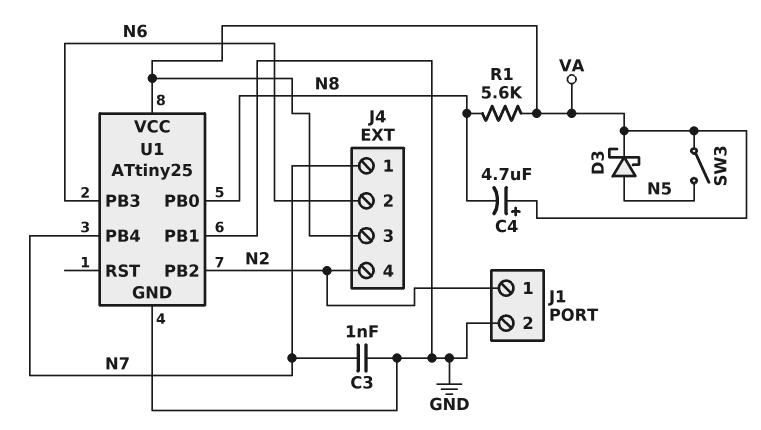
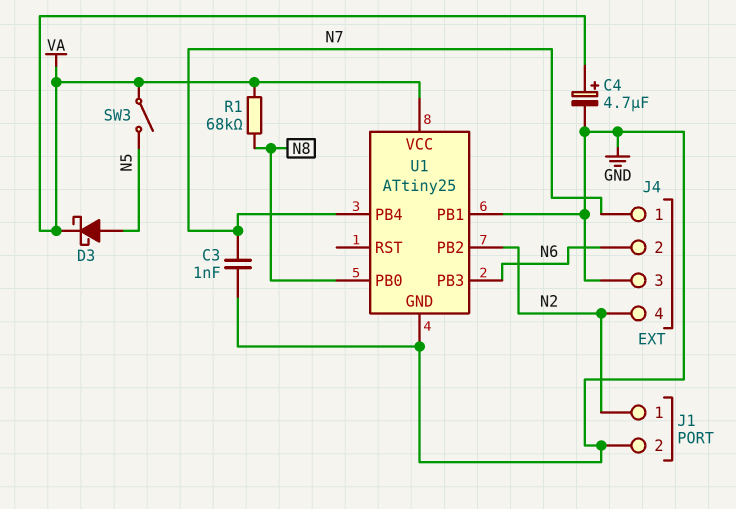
C4: 4.7uF (plus VA, minus N8) -> 4.7uF (plus VA, minus GND)
J4 pin 3: VA -> GND
R1: 5.6k (N8, VA) -> 68k (N8, VA)

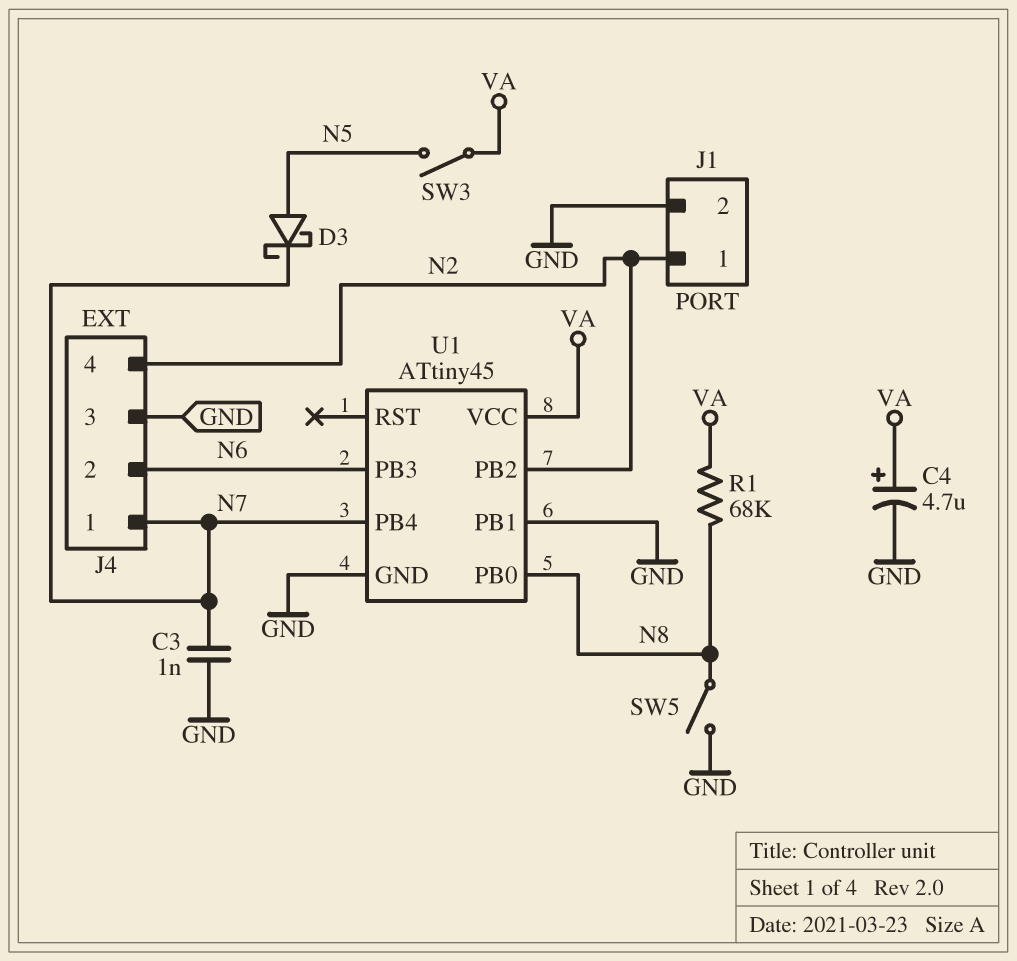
D3: schottky (A N5, K VA) -> schottky (A N5, K N7)
SW5: none -> switch (GND, N8)
U1: ATtiny25 -> ATtiny45

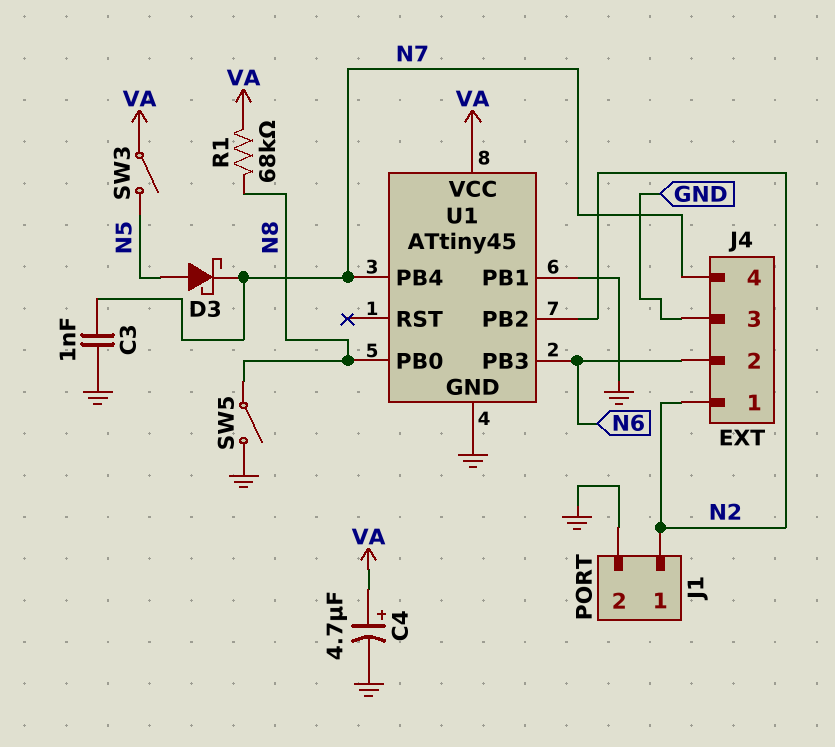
J4 pin 1: N7 -> N2
J4 pin 4: N2 -> N7

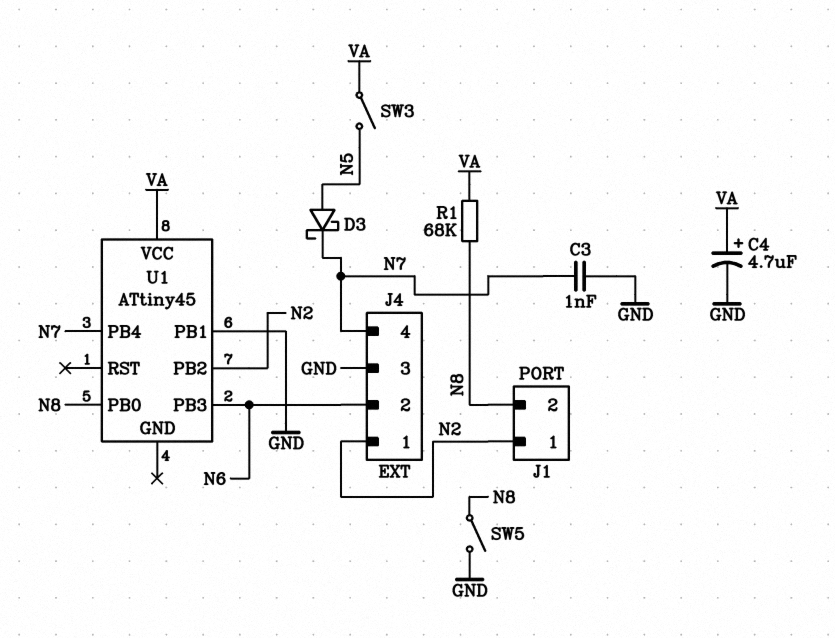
J1 pin 2: GND -> N8
U1 pin GND: GND -> none

